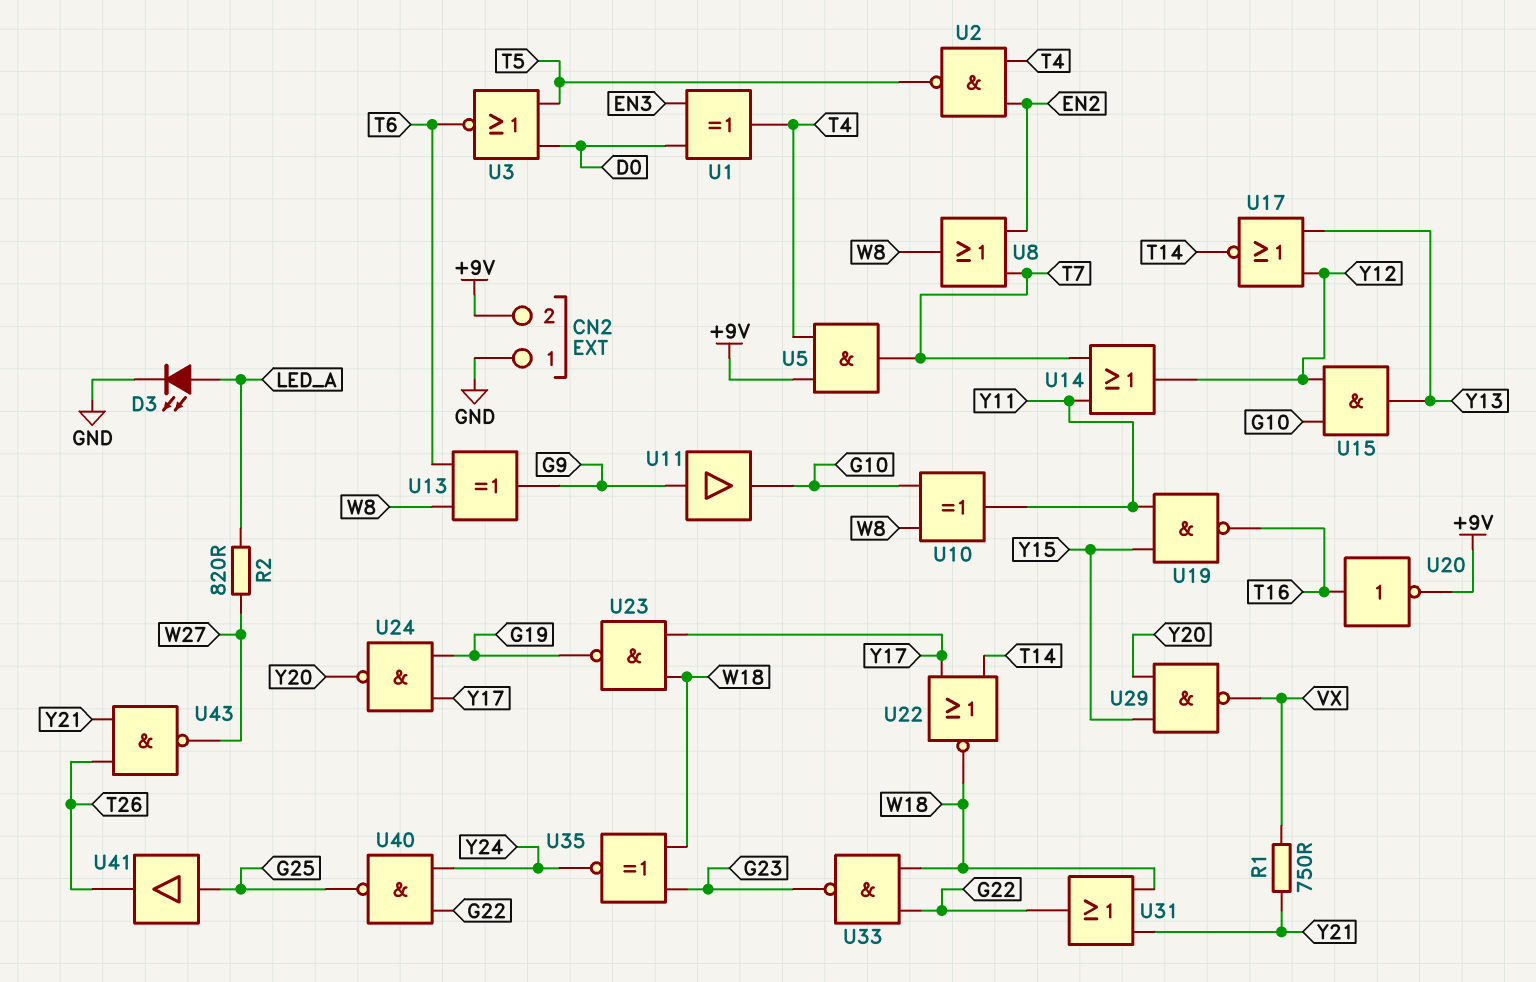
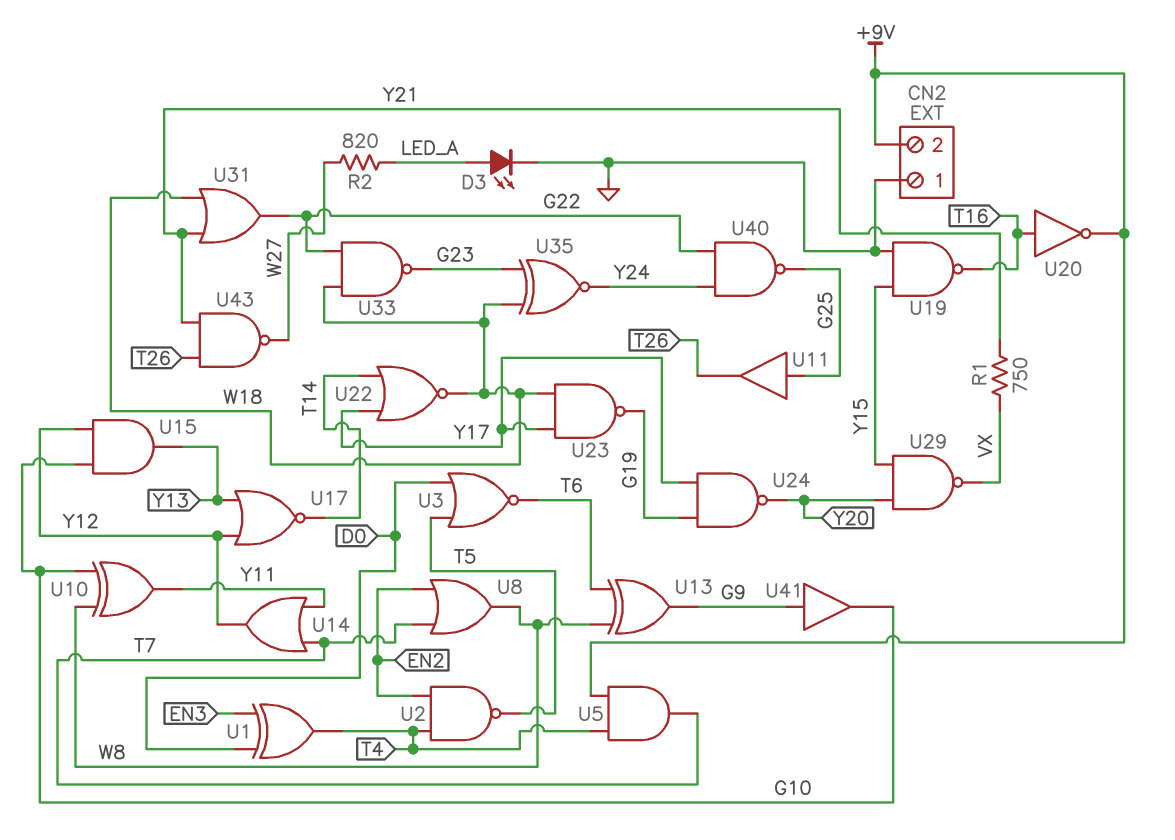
U11: buffer (in G9, out G10) -> buffer (in G25, out T26)
U19: NAND (in Y11, in Y15, out T16) -> NAND (in GND, in Y15, out T16)
U41: buffer (in G25, out T26) -> buffer (in G9, out G10)

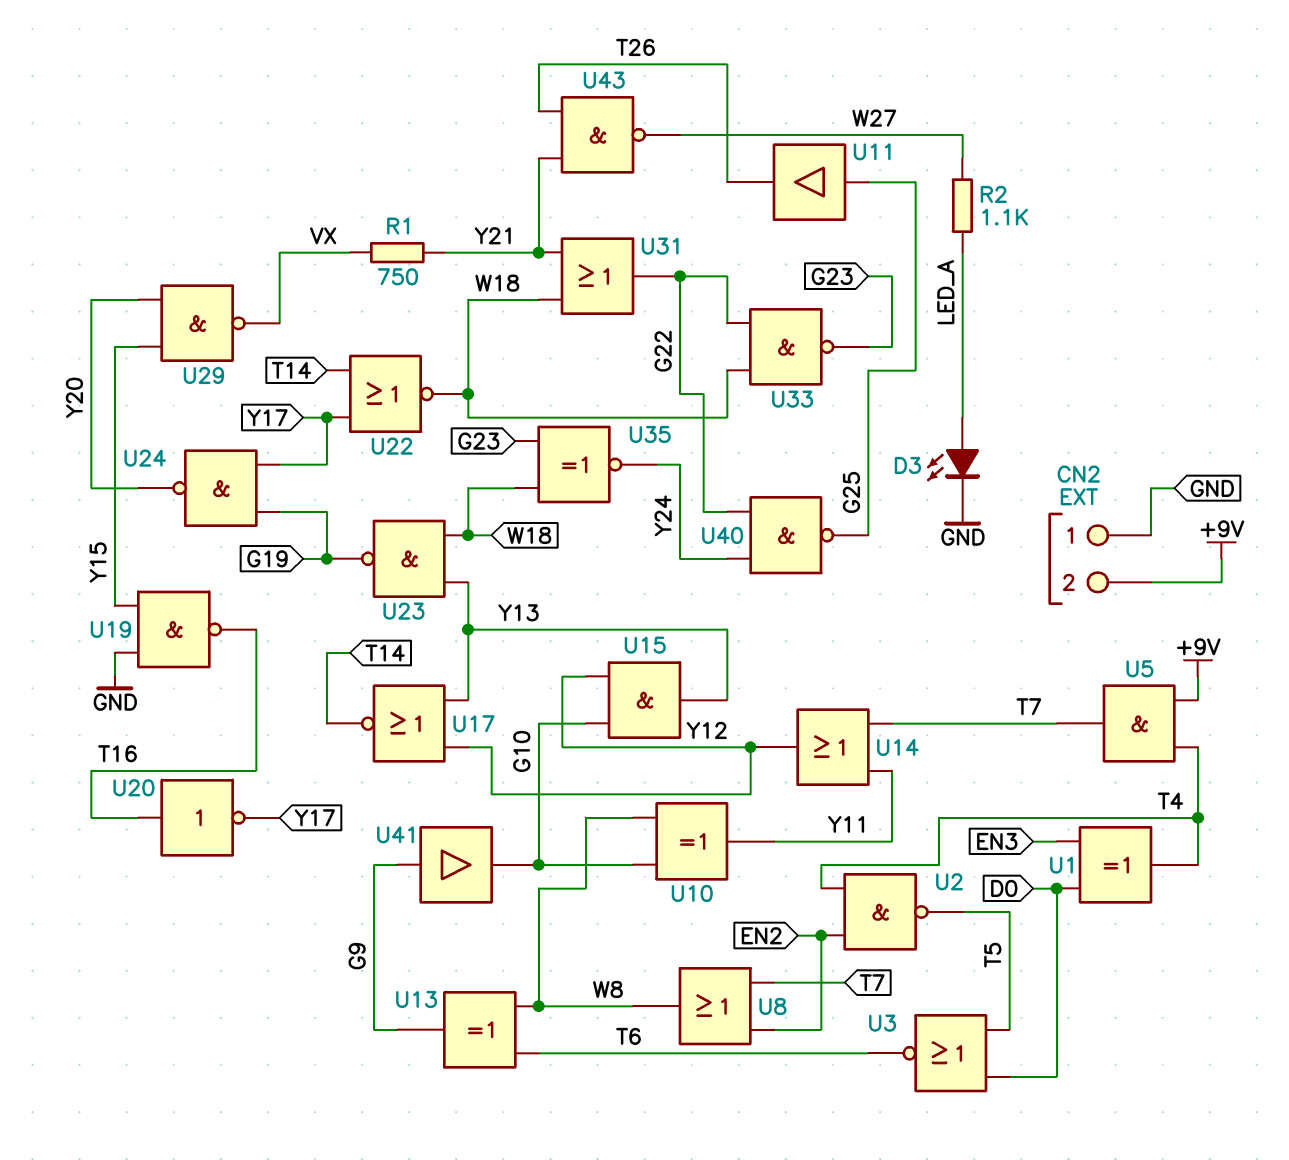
R2: 820 (LED_A, W27) -> 1.1k (LED_A, W27)
U20: NOT (in T16, out +9V) -> NOT (in T16, out Y17)
U23: NAND (in W18, in Y17, out G19) -> NAND (in W18, in Y13, out G19)

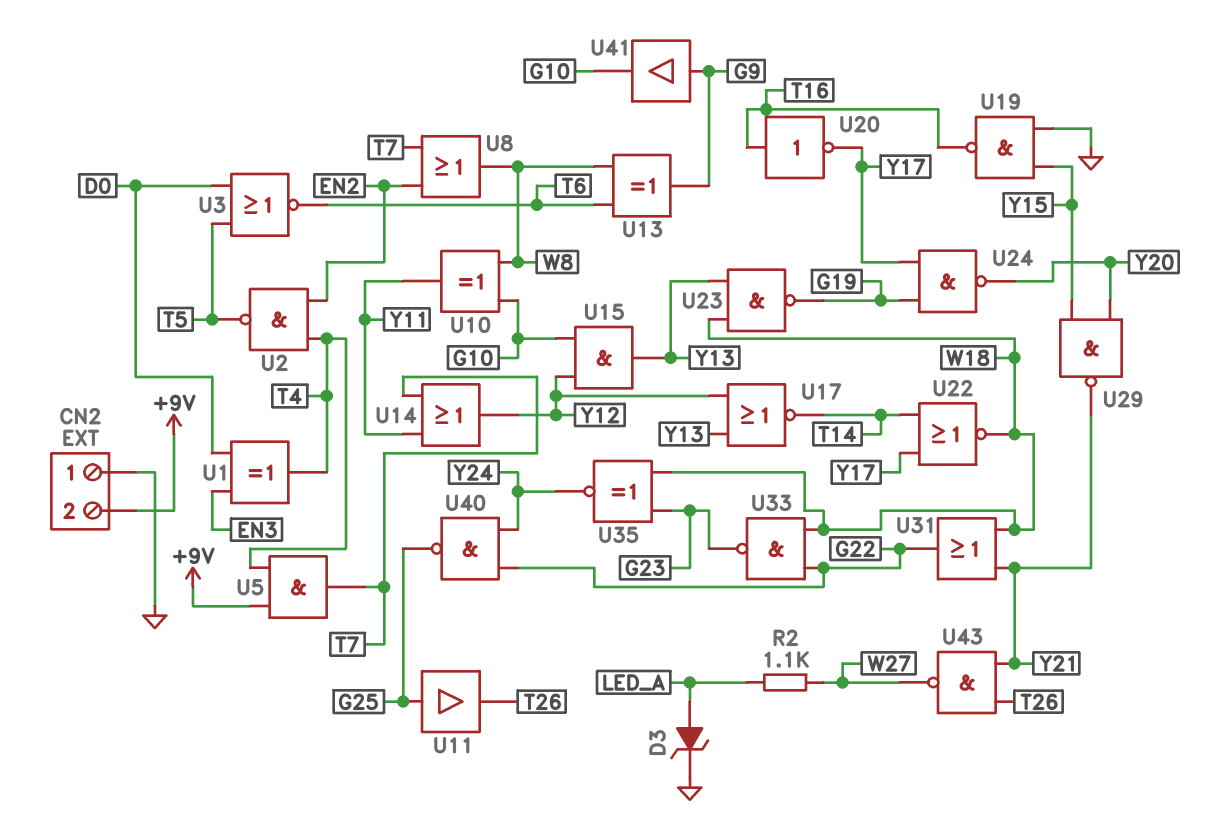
D3: LED (A LED_A, K GND) -> zener (A LED_A, K GND)
R1: 750 (VX, Y21) -> none
U29: NAND (in Y15, in Y20, out VX) -> NAND (in Y15, in Y20, out Y21)

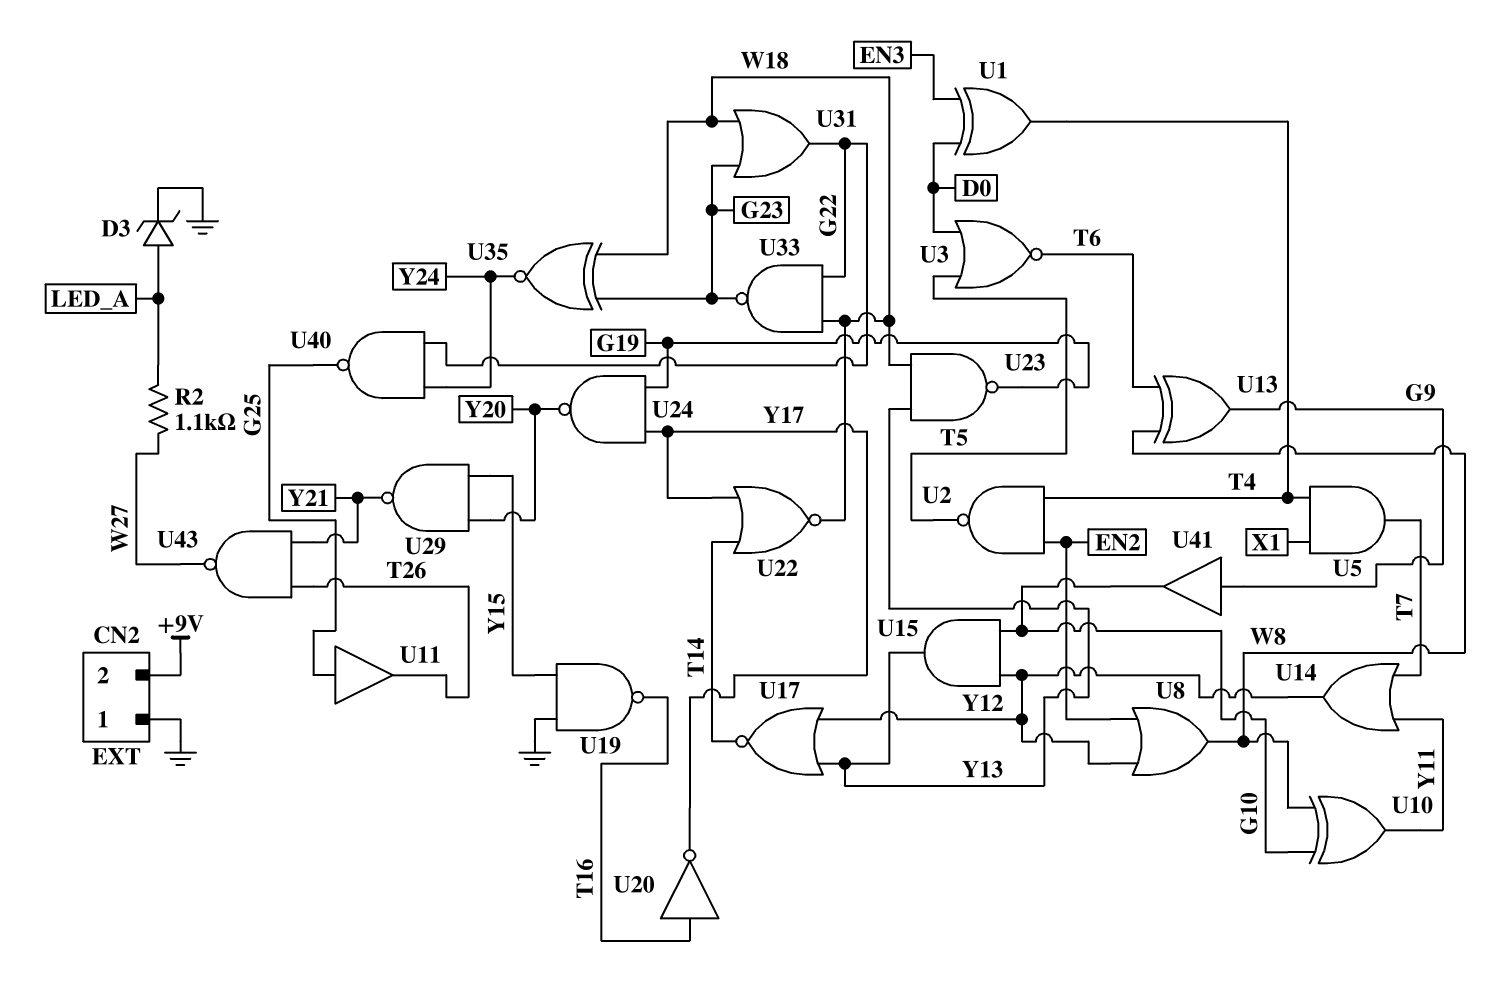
U5: AND (in +9V, in T4, out T7) -> AND (in T4, in X1, out T7)
U8: OR (in EN2, in T7, out W8) -> OR (in EN2, in Y12, out W8)
U31: OR (in W18, in Y21, out G22) -> OR (in G23, in W18, out G22)

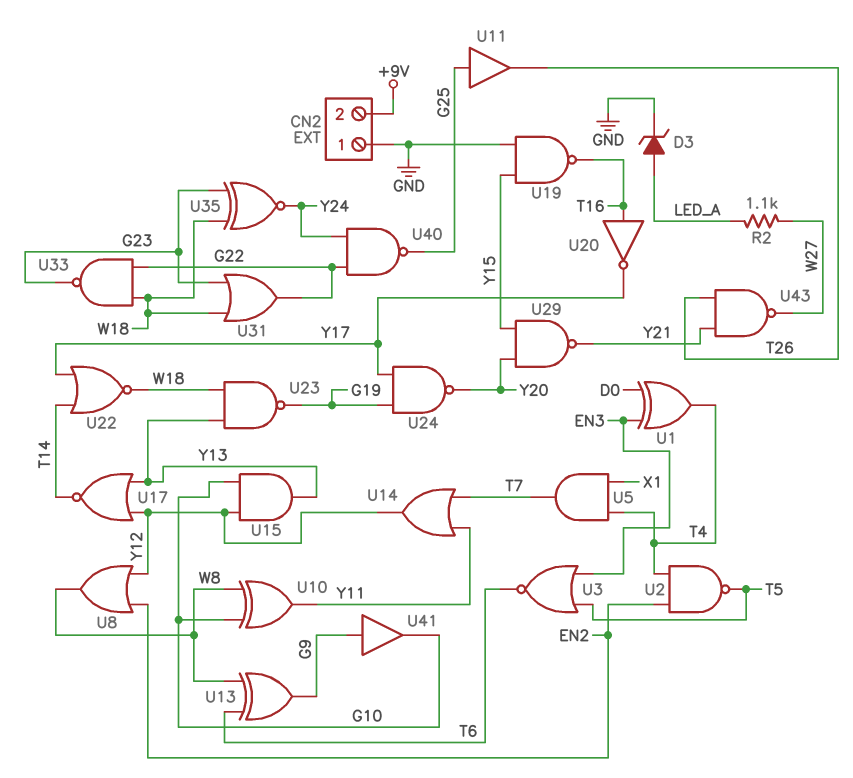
U3: NOR (in D0, in T5, out T6) -> NOR (in EN3, in T5, out T6)

